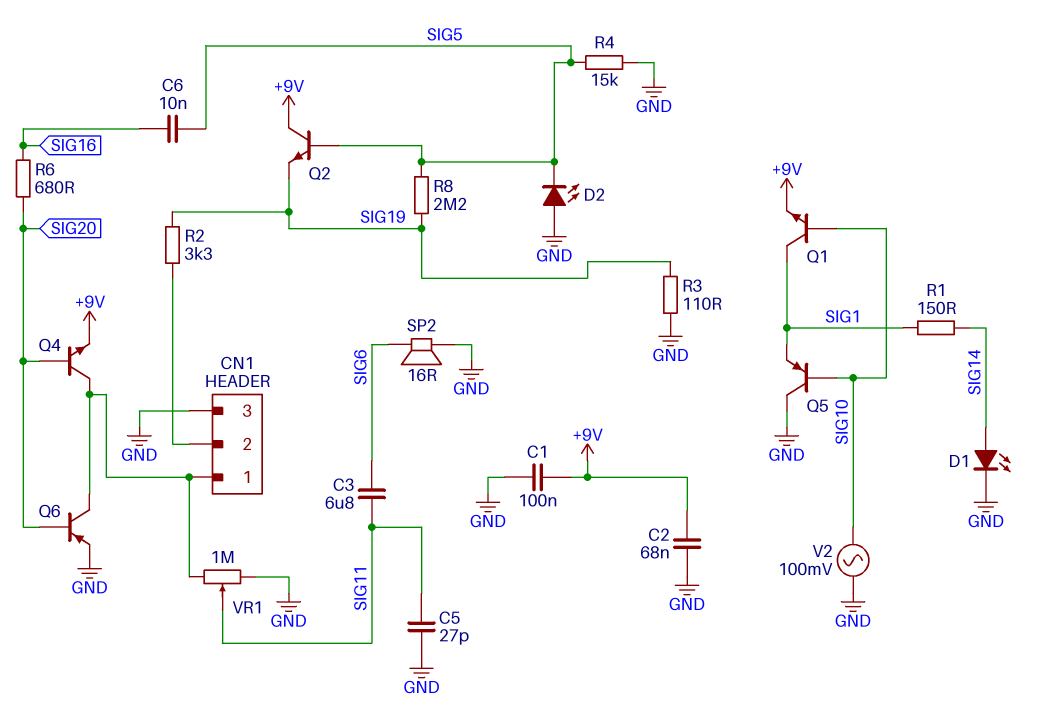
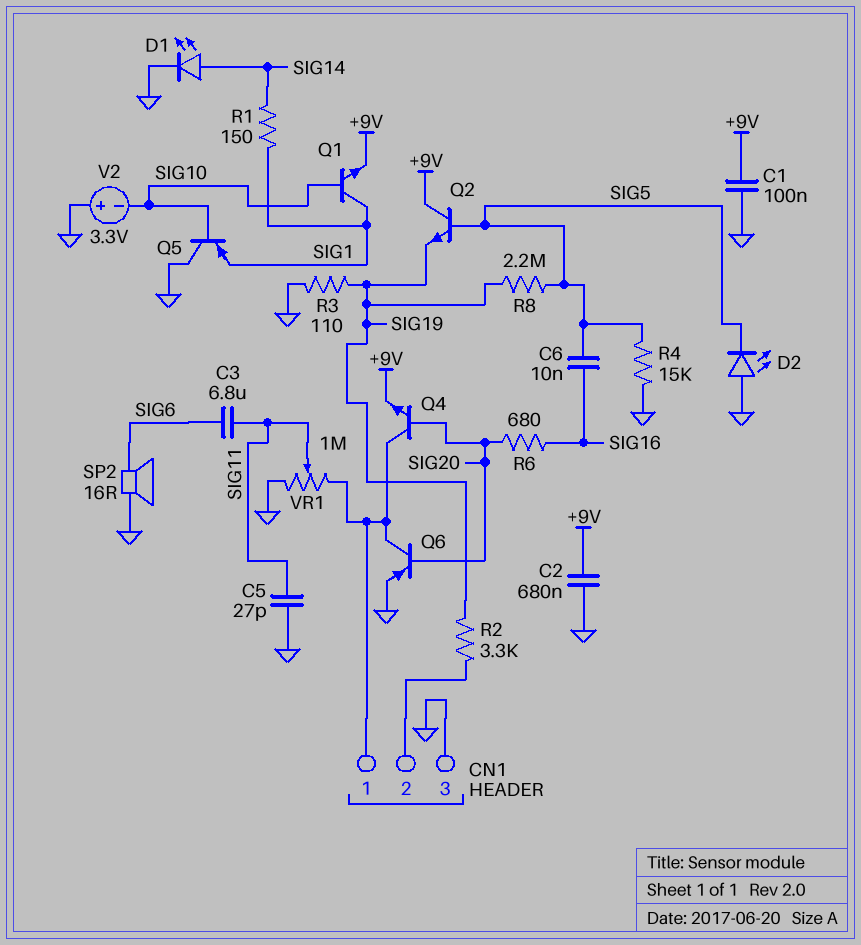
C2: 68nF (+9V, GND) -> 680nF (+9V, GND)
V2: AC 100mV (GND, SIG10) -> 3.3V (plus GND, minus SIG10)

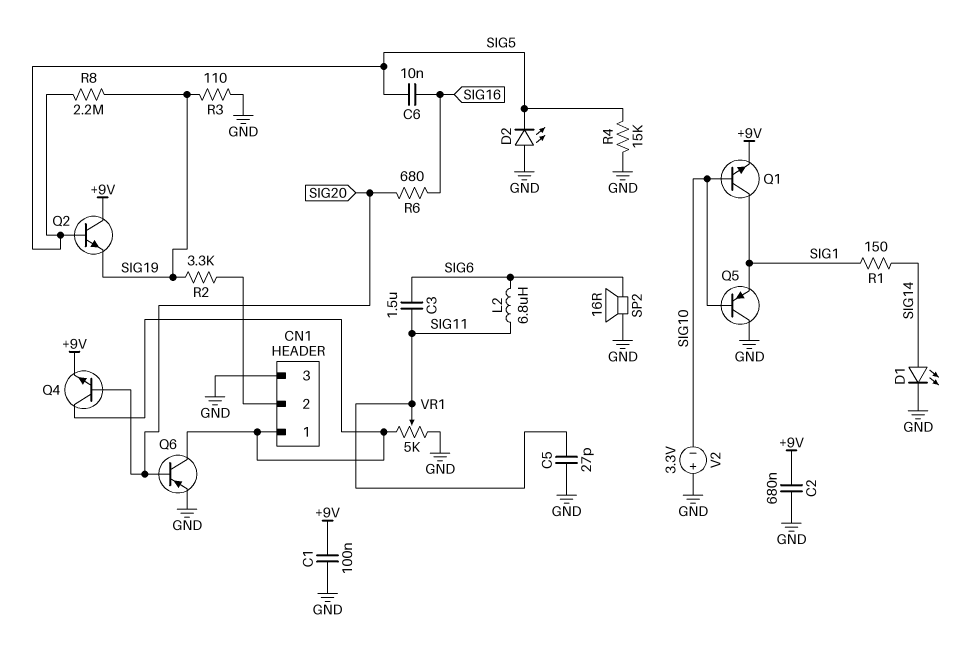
C3: 6.8uF (SIG6, SIG11) -> 1.5uF (SIG6, SIG11)
L2: none -> 6.8uH (SIG6, SIG11)
VR1: 1M (CN1/1, GND, wiper SIG11) -> 5k (CN1/1, GND, wiper SIG11)

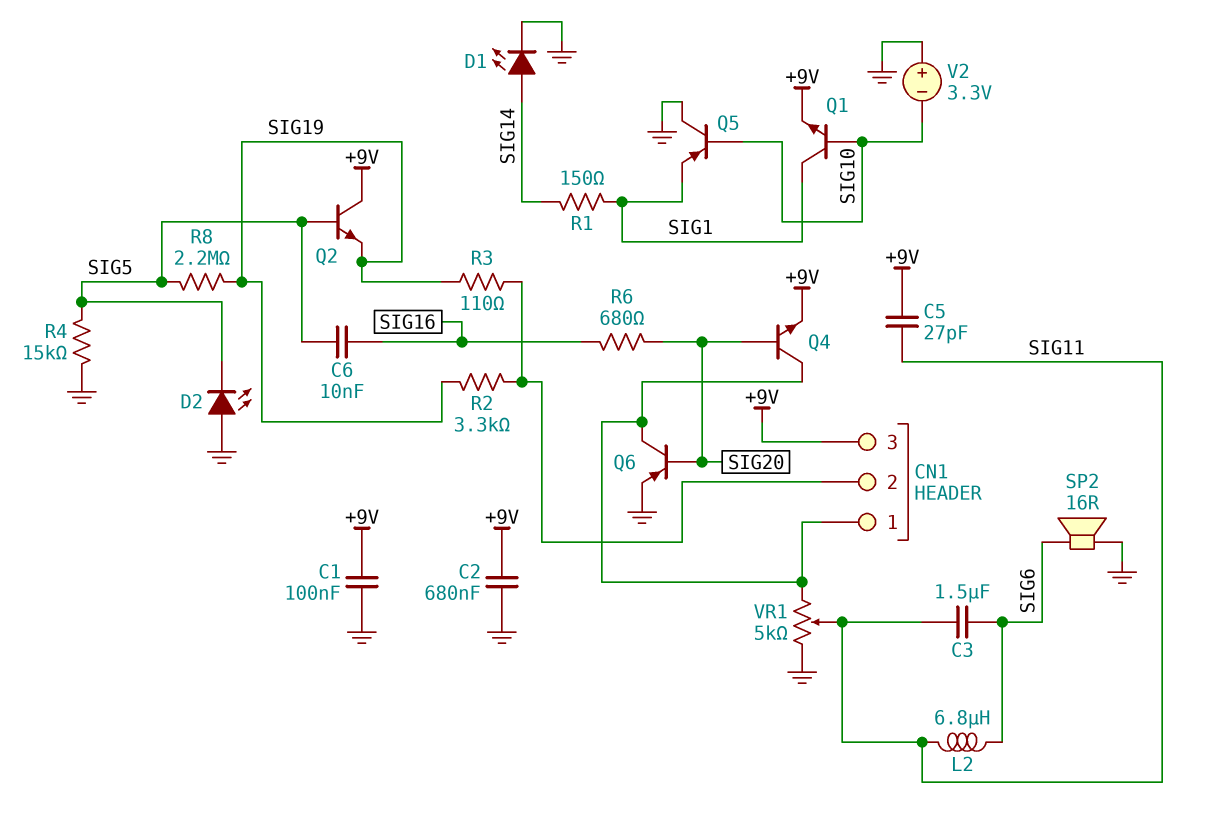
C5: 27pF (GND, SIG11) -> 27pF (+9V, SIG11)
CN1 pin 3: GND -> +9V
R3: 110 (GND, SIG19) -> 110 (CN1/2, SIG19)

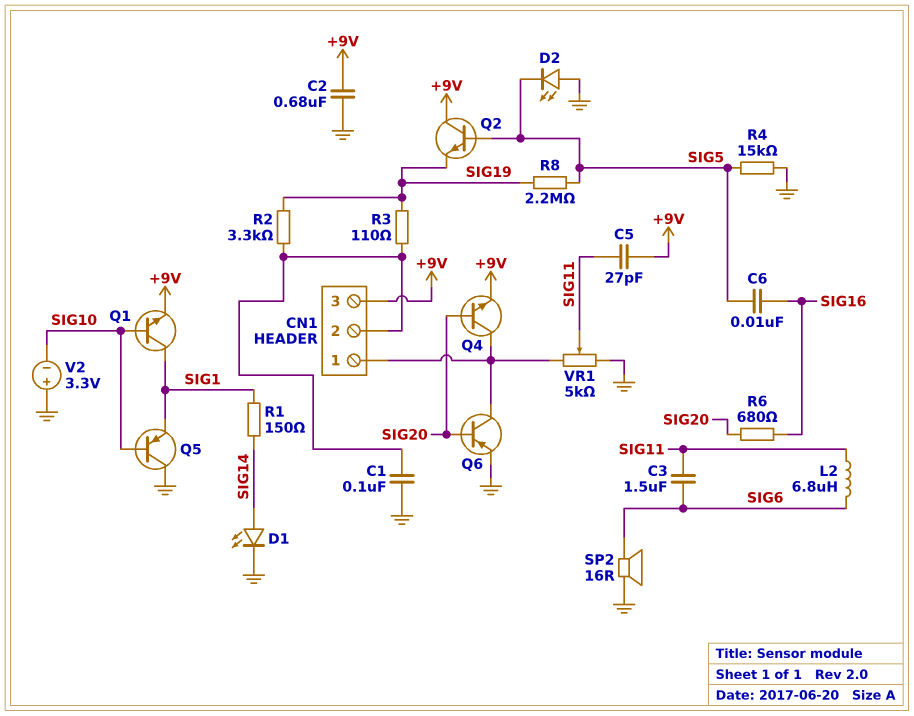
C1: 100nF (+9V, GND) -> 100nF (CN1/2, GND)

